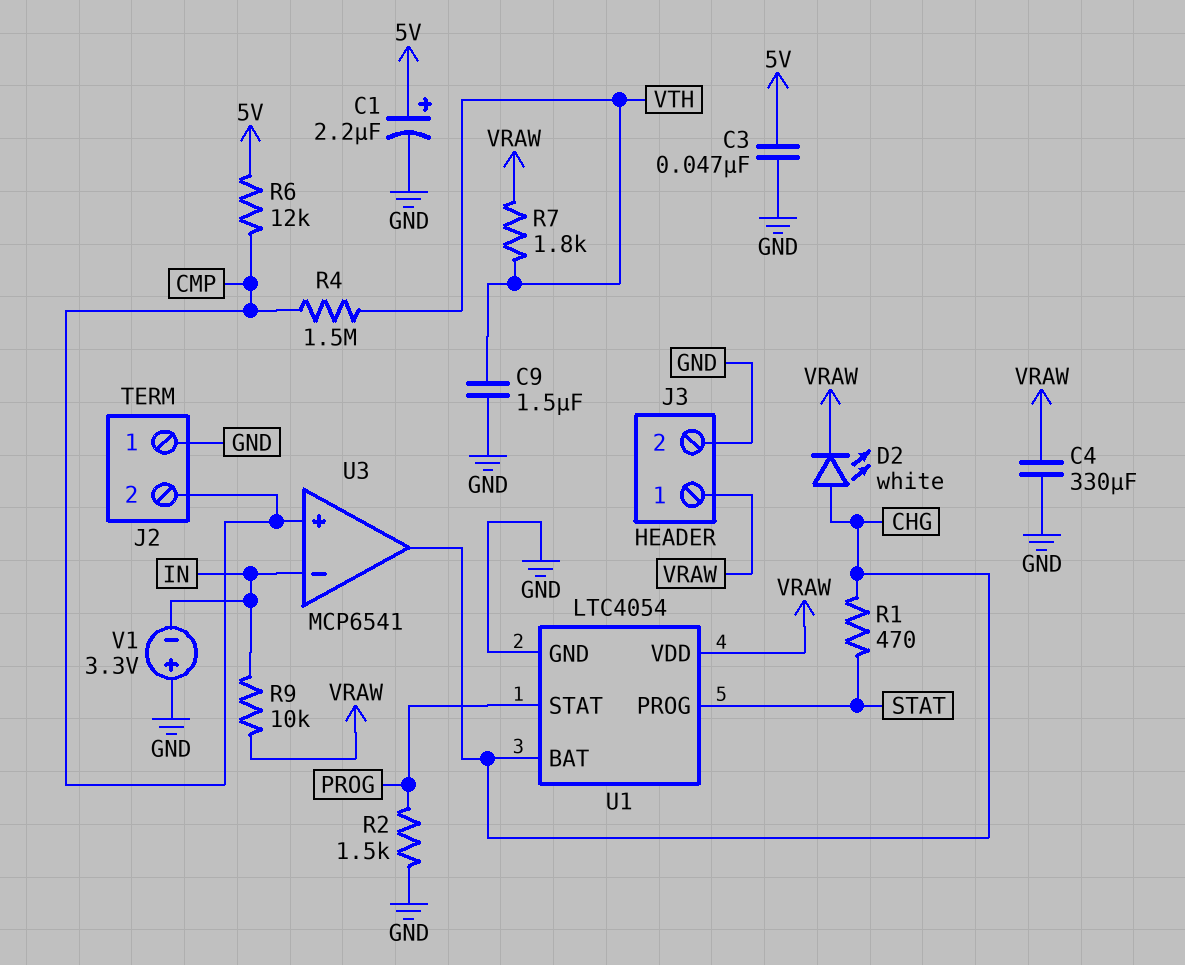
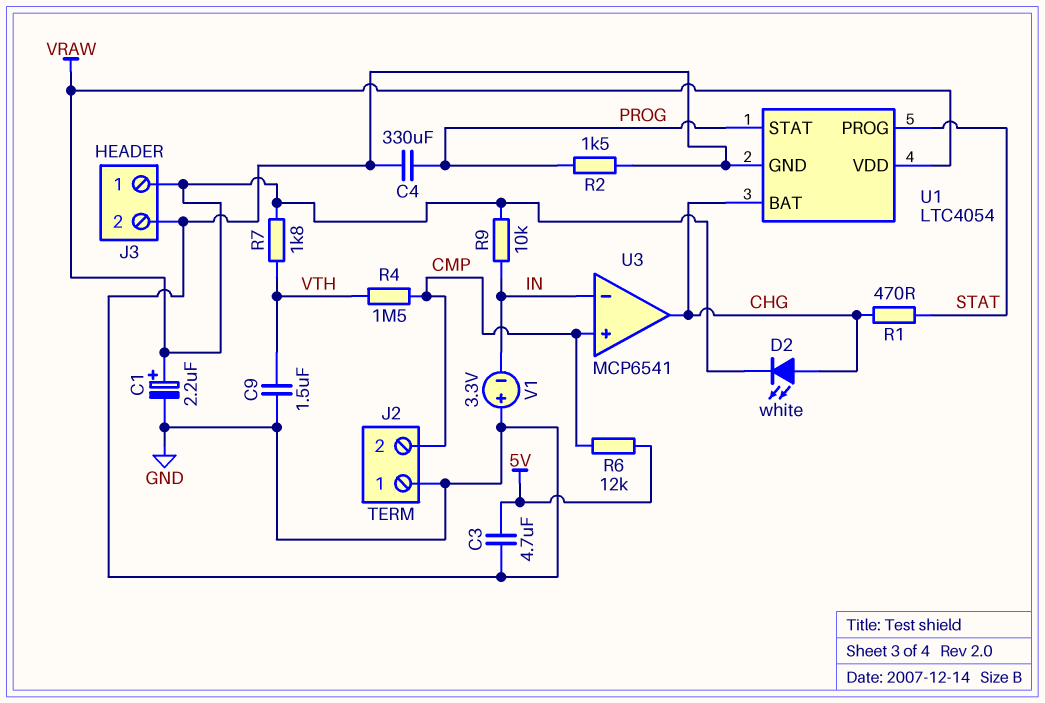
C1: 2.2uF (plus 5V, minus GND) -> 2.2uF (plus VRAW, minus GND)
C3: 47nF (5V, GND) -> 4.7uF (5V, GND)
C4: 330uF (GND, VRAW) -> 330uF (GND, PROG)

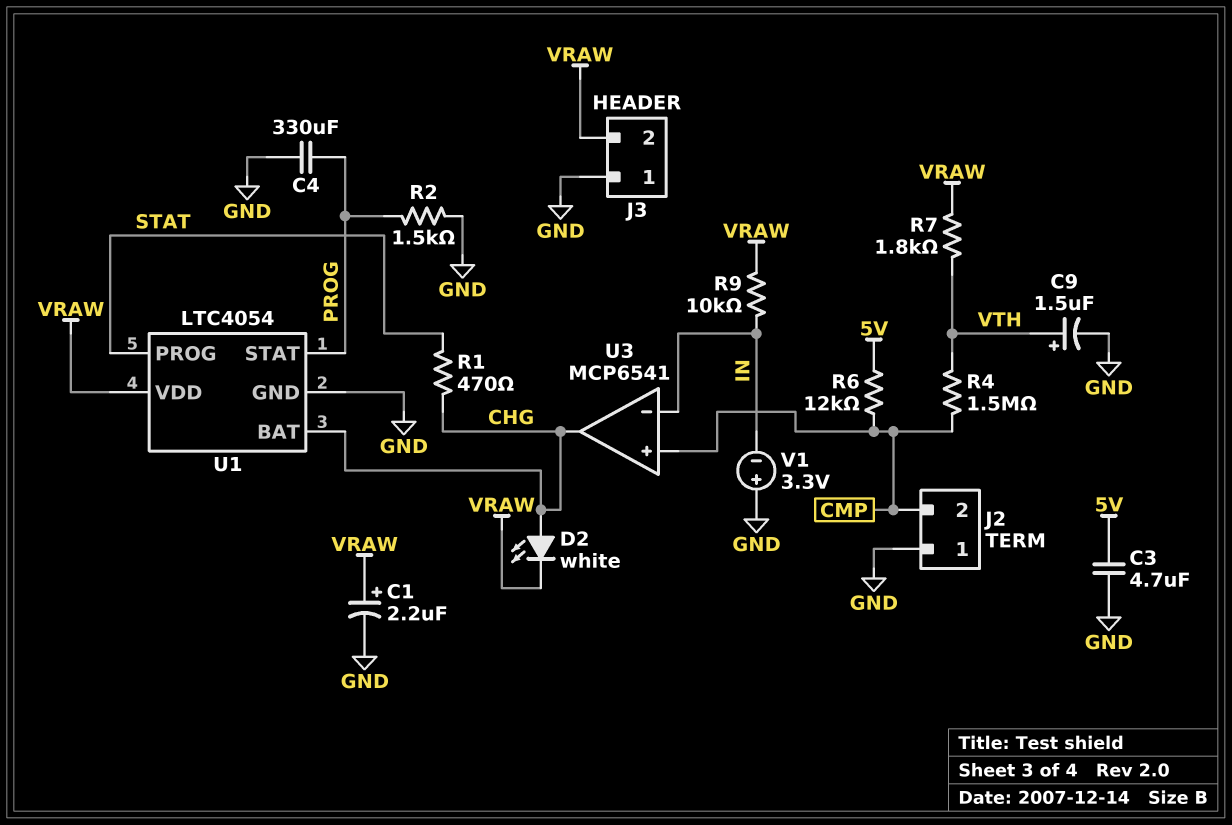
C9: 1.5uF (GND, VTH) -> 1.5uF (plus VTH, minus GND)
J3 pin 1: VRAW -> GND
J3 pin 2: GND -> VRAW

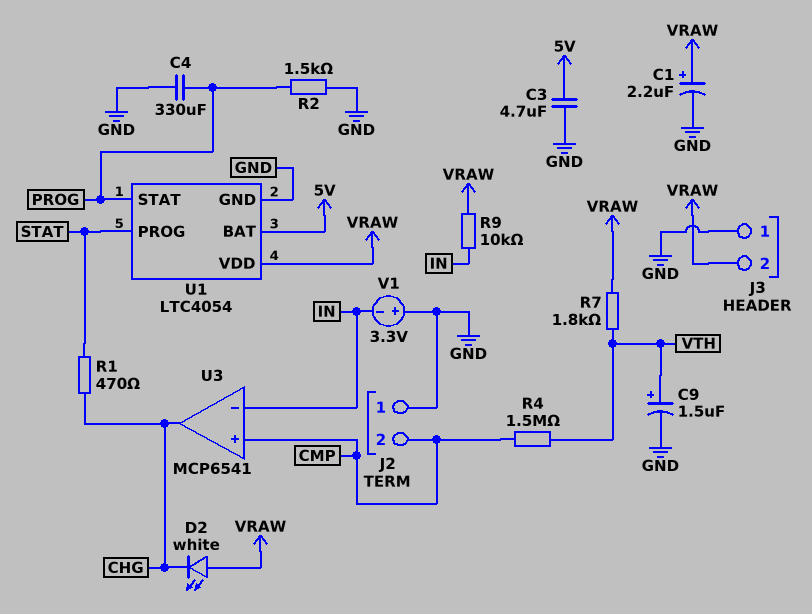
D2: LED white (A CHG, K VRAW) -> LED white (A VRAW, K CHG)
R6: 12k (5V, CMP) -> none
U1 pin BAT: CHG -> 5V

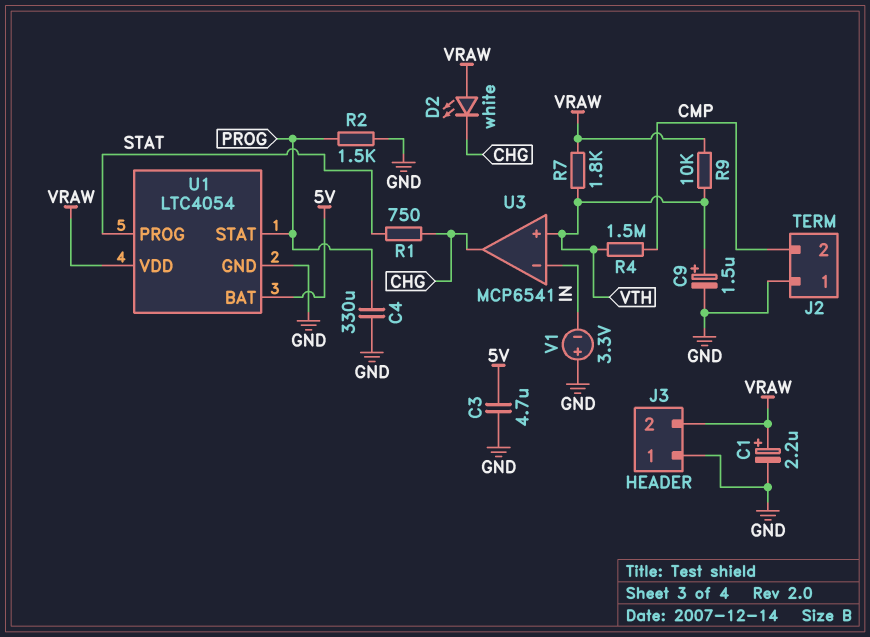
R1: 470 (CHG, STAT) -> 750 (CHG, STAT)
R9: 10k (IN, VRAW) -> 10k (VRAW, VTH)
U3 pin in+: CMP -> VTH

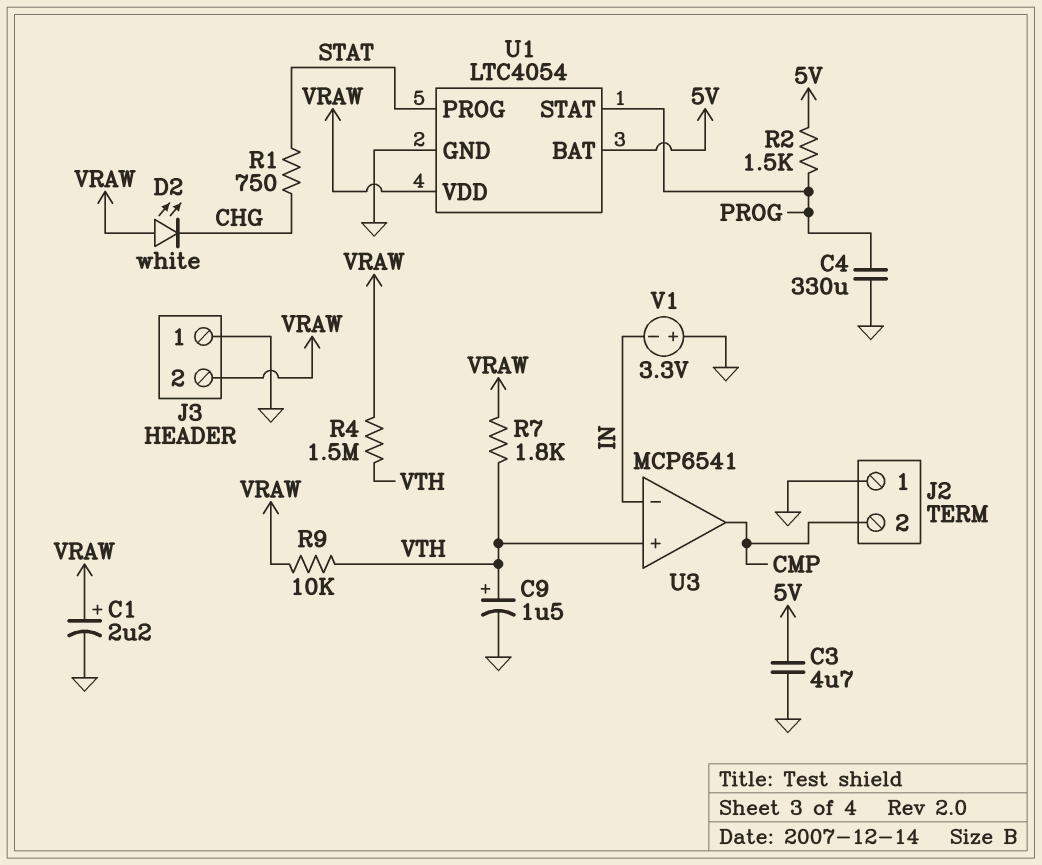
R2: 1.5k (GND, PROG) -> 1.5k (5V, PROG)
R4: 1.5M (CMP, VTH) -> 1.5M (VRAW, VTH)
U3 pin out: CHG -> CMP

